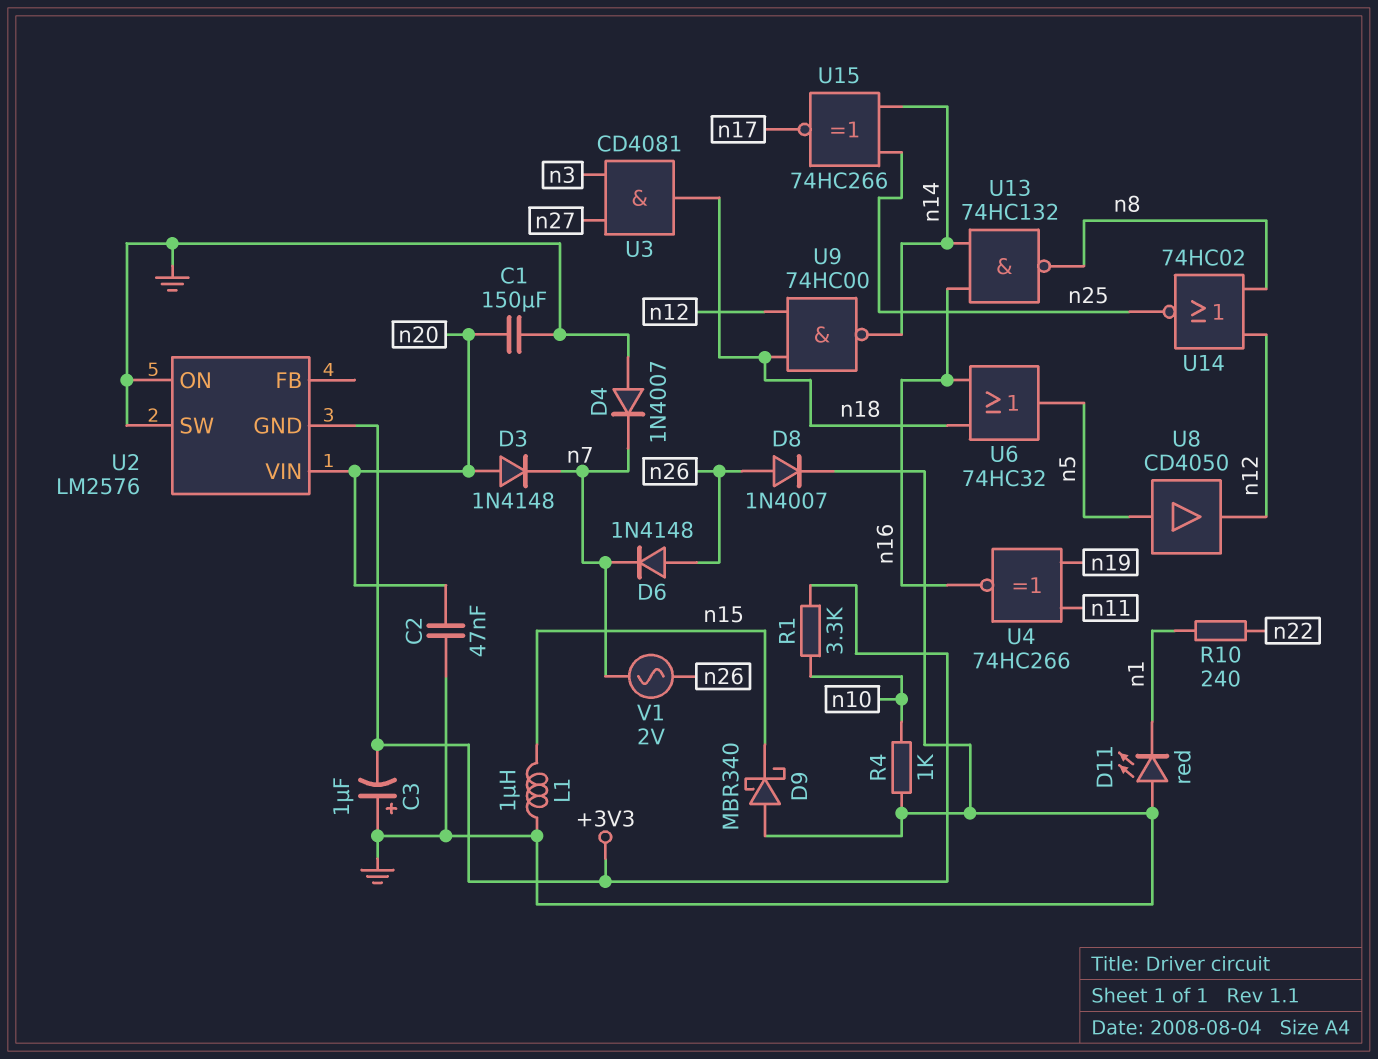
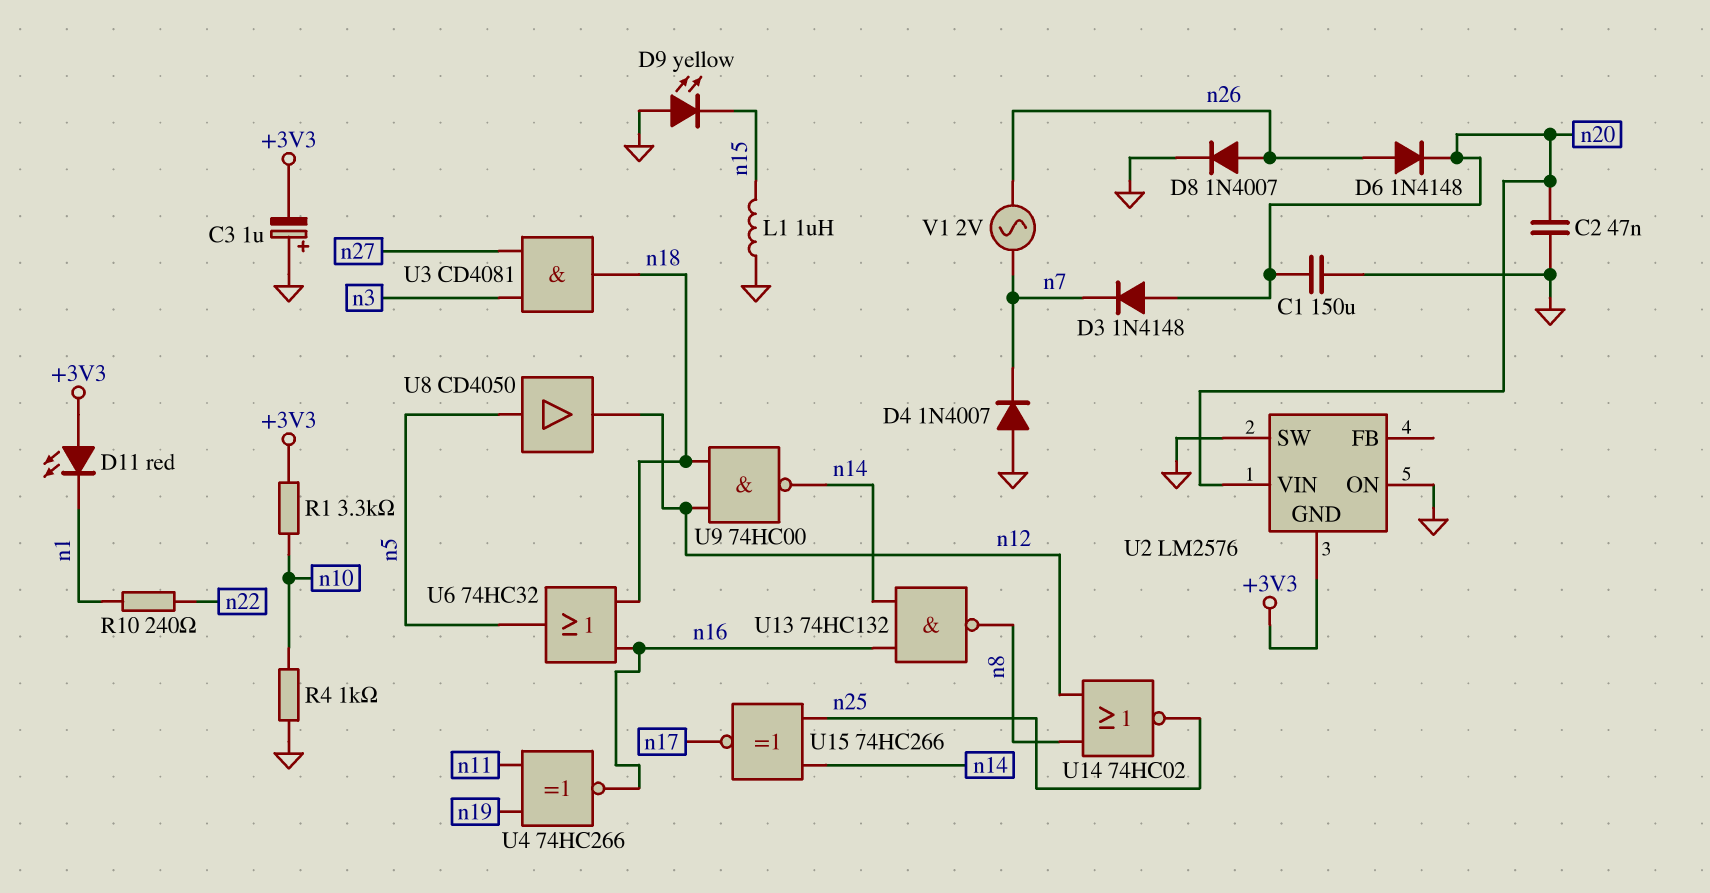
D6: diode 1N4148 (A n26, K n7) -> diode 1N4148 (A n26, K n20)
D9: schottky MBR340 (A GND, K n15) -> LED yellow (A GND, K n15)
D11: LED red (A GND, K n1) -> LED red (A +3V3, K n1)

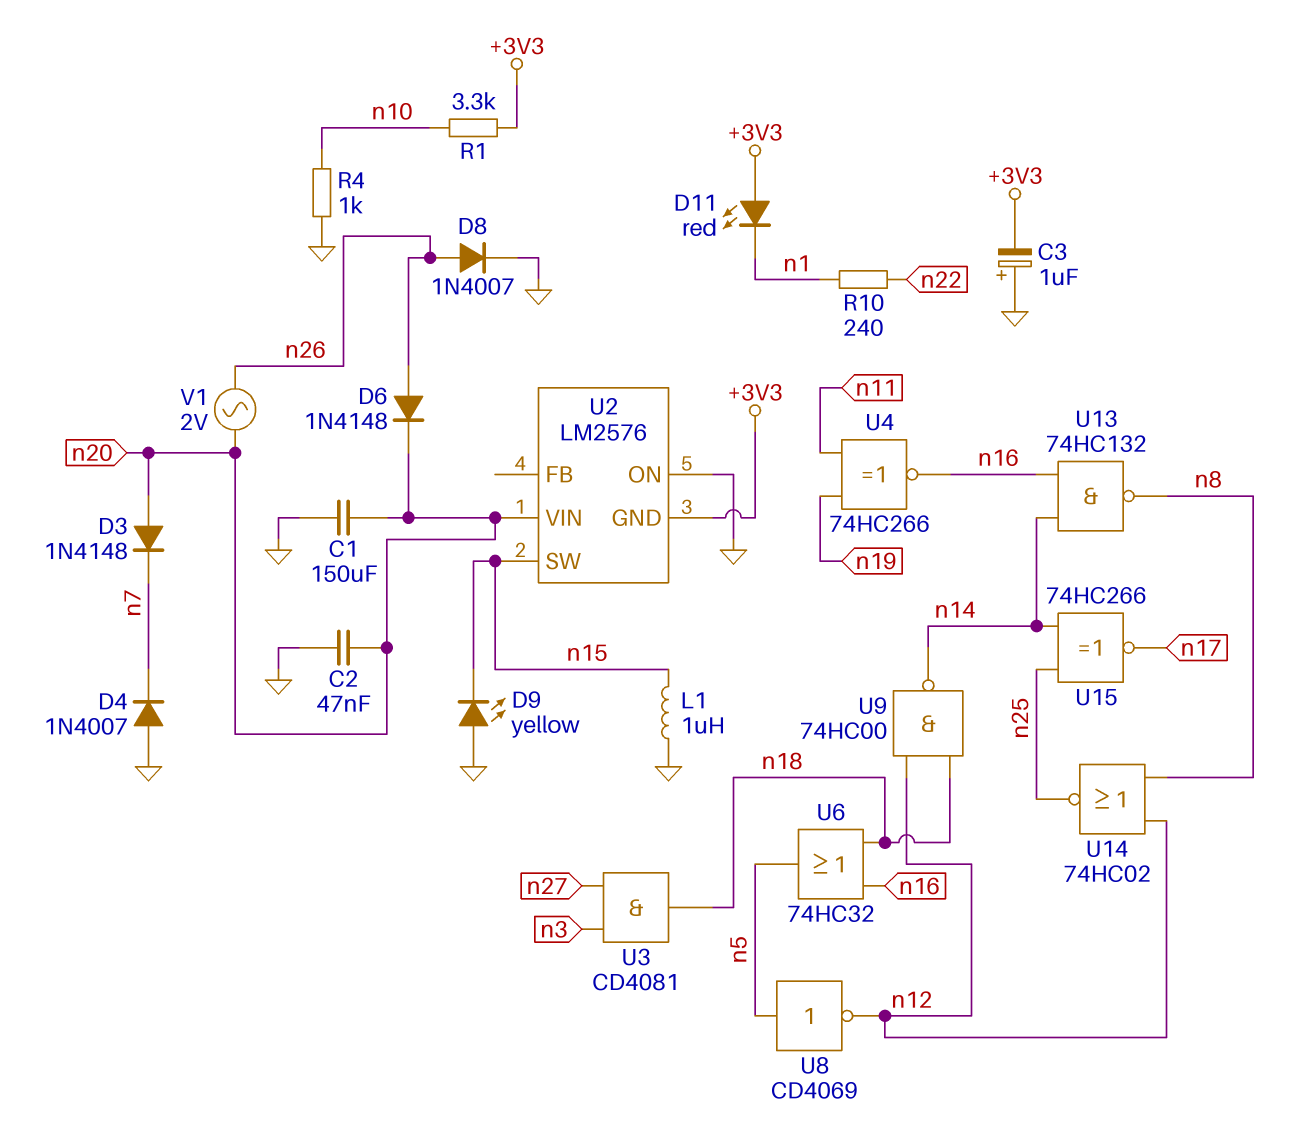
U2 pin SW: GND -> n15
U8: buffer CD4050 (in n5, out n12) -> NOT CD4069 (in n5, out n12)
V1: AC 2V (n7, n26) -> AC 2V (n20, n26)

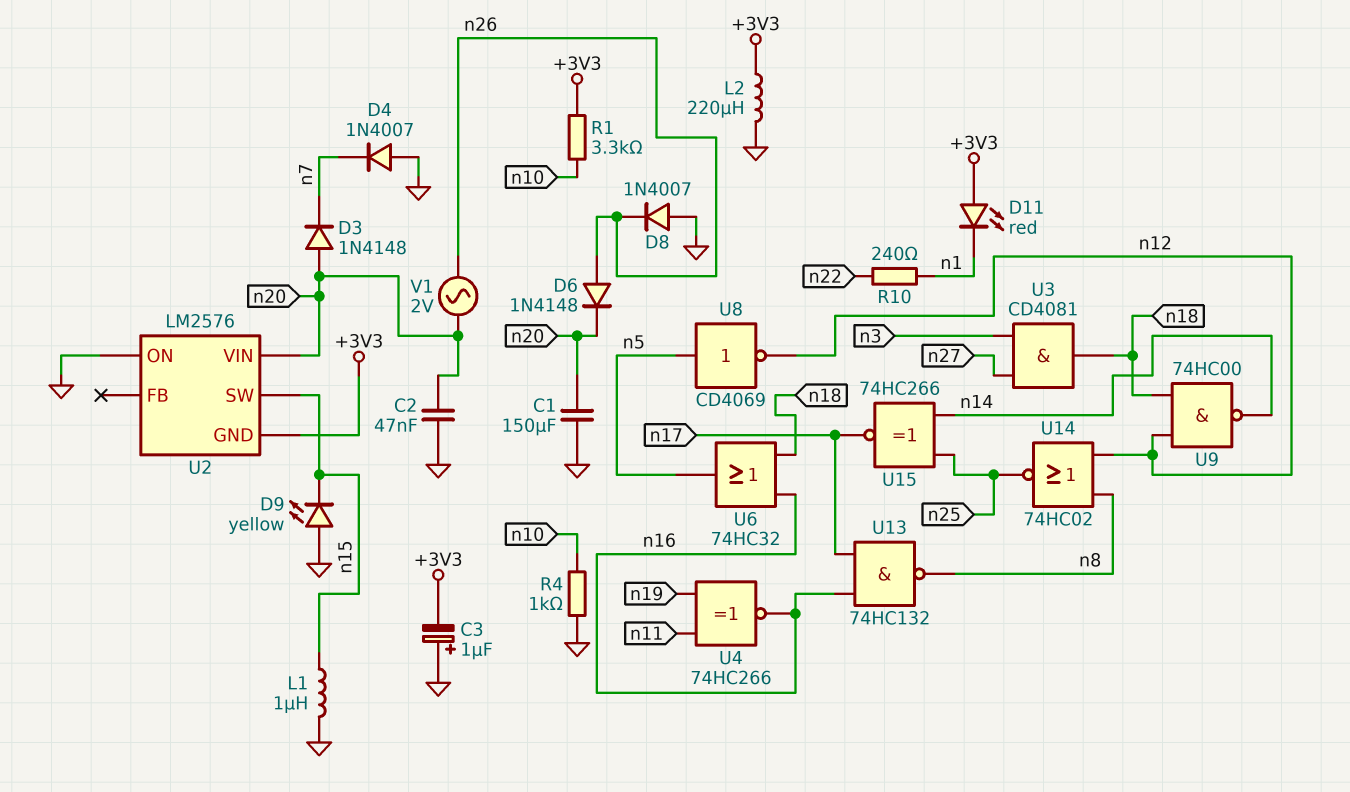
D8: diode 1N4007 (A n26, K GND) -> diode 1N4007 (A GND, K n26)
L2: none -> 220uH (+3V3, GND)
U13: NAND 74HC132 (in n14, in n16, out n8) -> NAND 74HC132 (in n16, in n17, out n8)

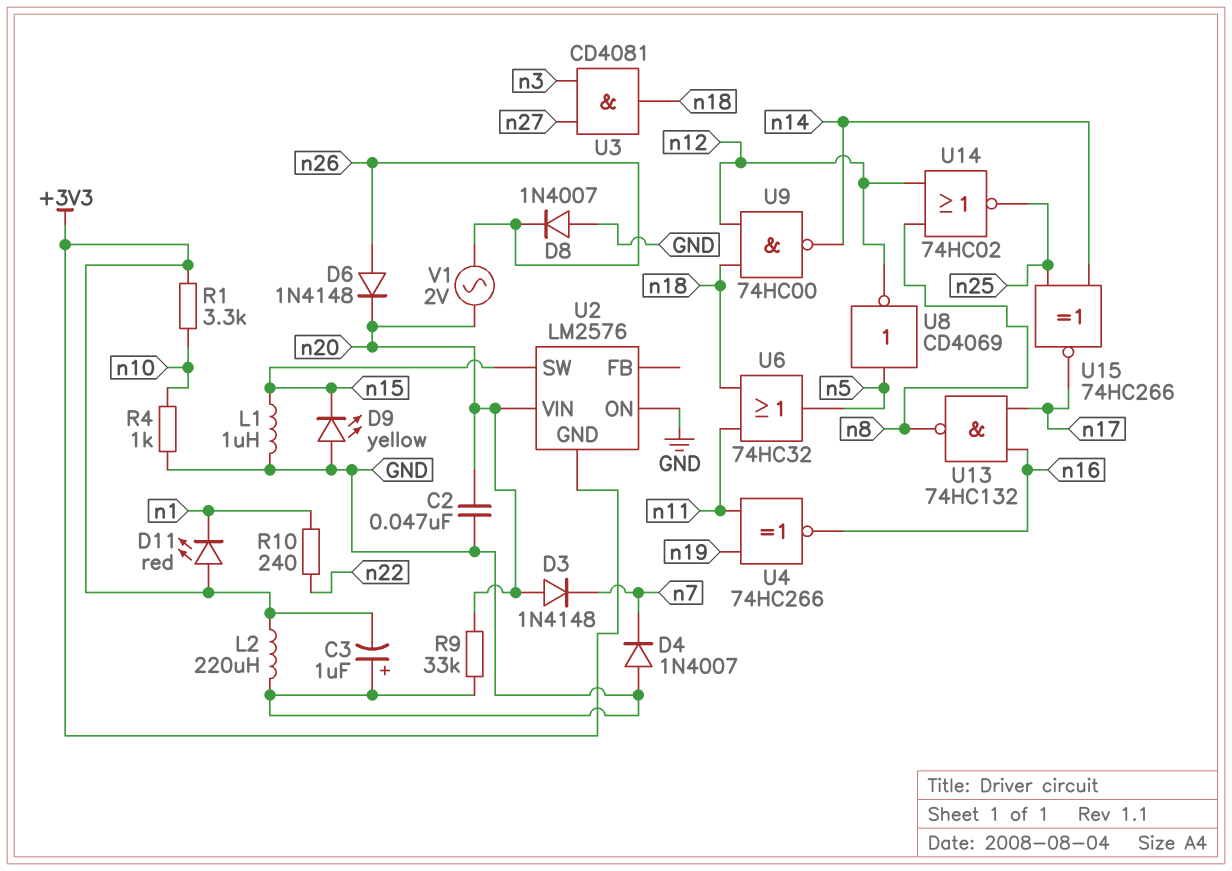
C1: 150uF (GND, n20) -> none
R9: none -> 33k (GND, n20)
U6: OR 74HC32 (in n16, in n18, out n5) -> OR 74HC32 (in n11, in n18, out n5)

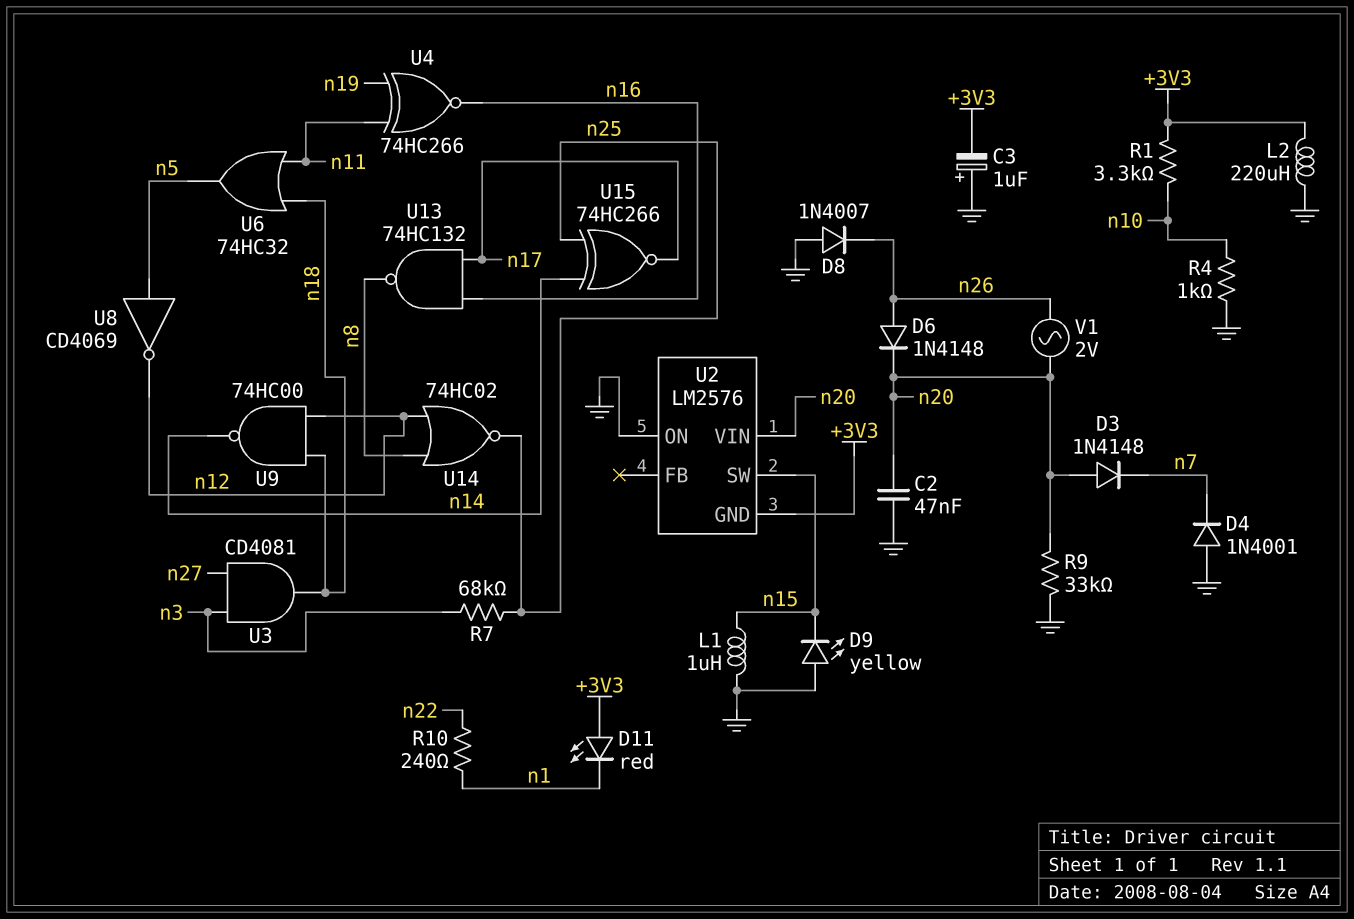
D4: diode 1N4007 (A GND, K n7) -> diode 1N4001 (A GND, K n7)
R7: none -> 68k (n3, n25)

